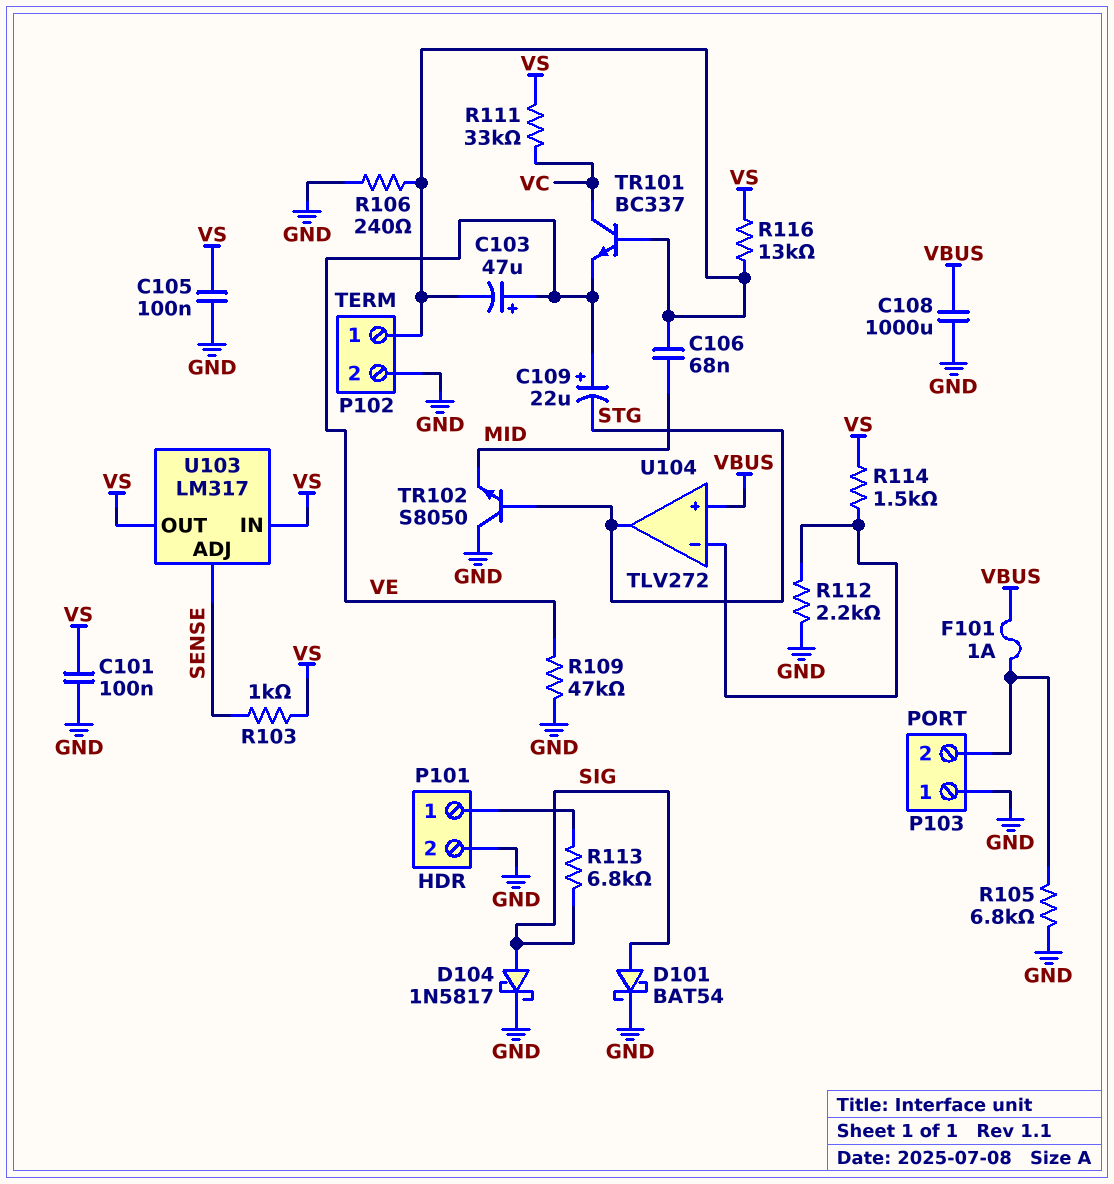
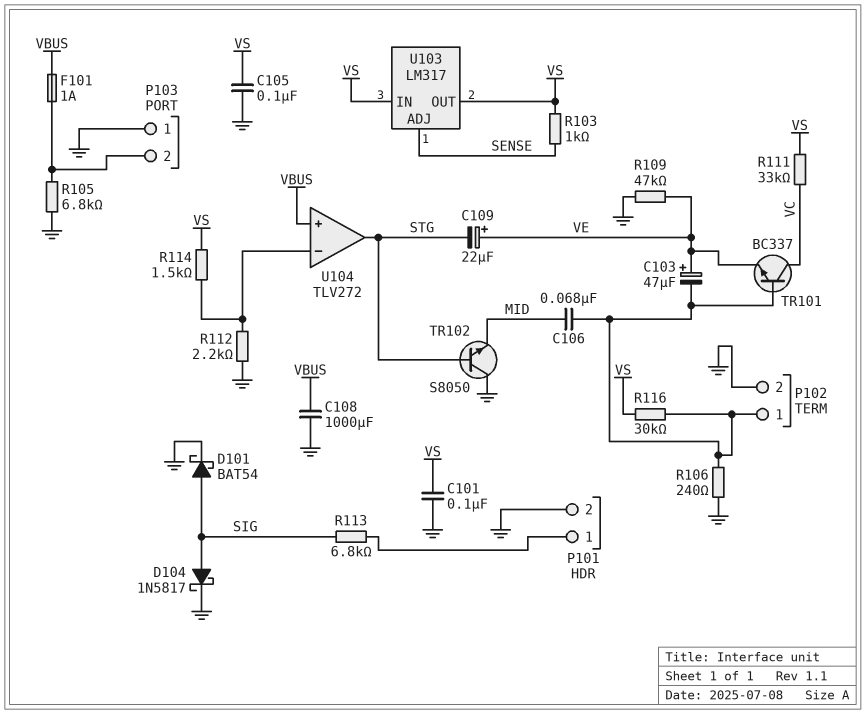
R116: 13k (P102/1, VS) -> 30k (P102/1, VS)

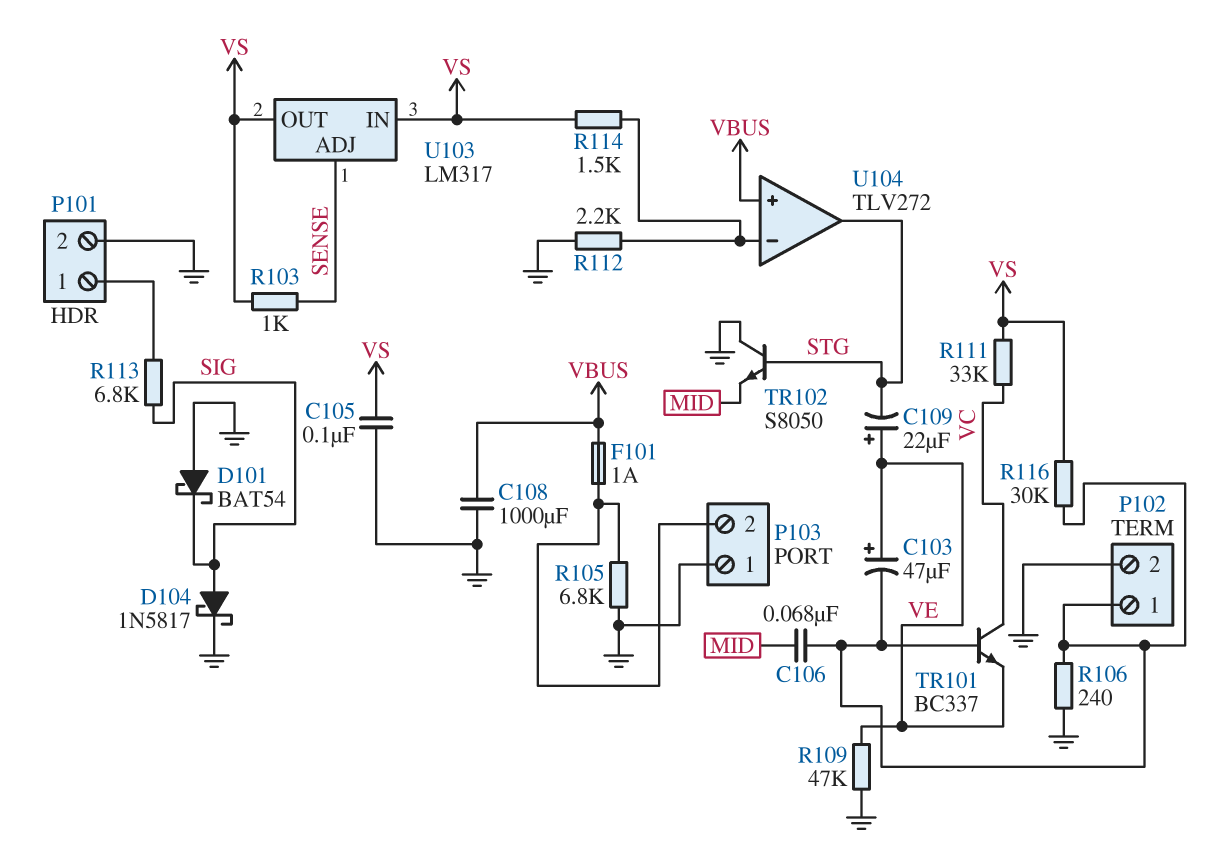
C101: 100nF (GND, VS) -> none
D101: schottky BAT54 (A SIG, K GND) -> schottky BAT54 (A GND, K SIG)

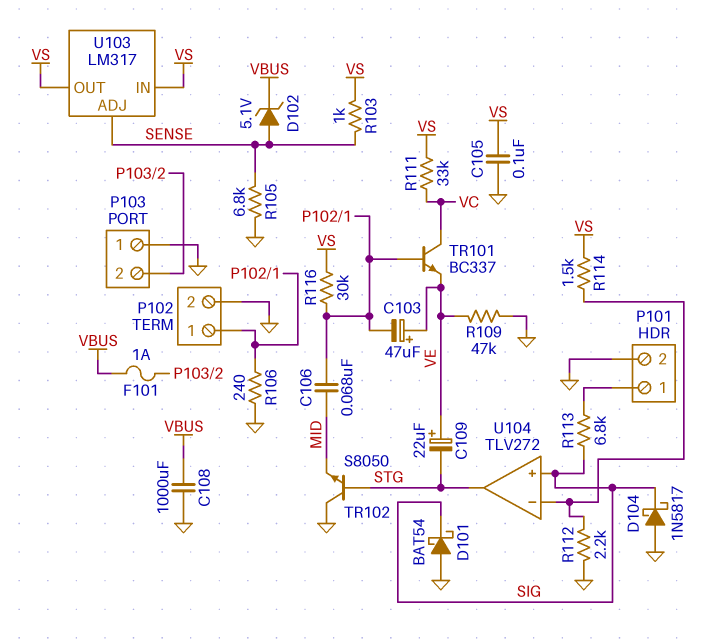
D102: none -> zener 5.1V (A SENSE, K VBUS)
D104: schottky 1N5817 (A SIG, K GND) -> schottky 1N5817 (A GND, K SIG)
R105: 6.8k (GND, P103/2) -> 6.8k (GND, SENSE)
U104 pin in+: VBUS -> SIG

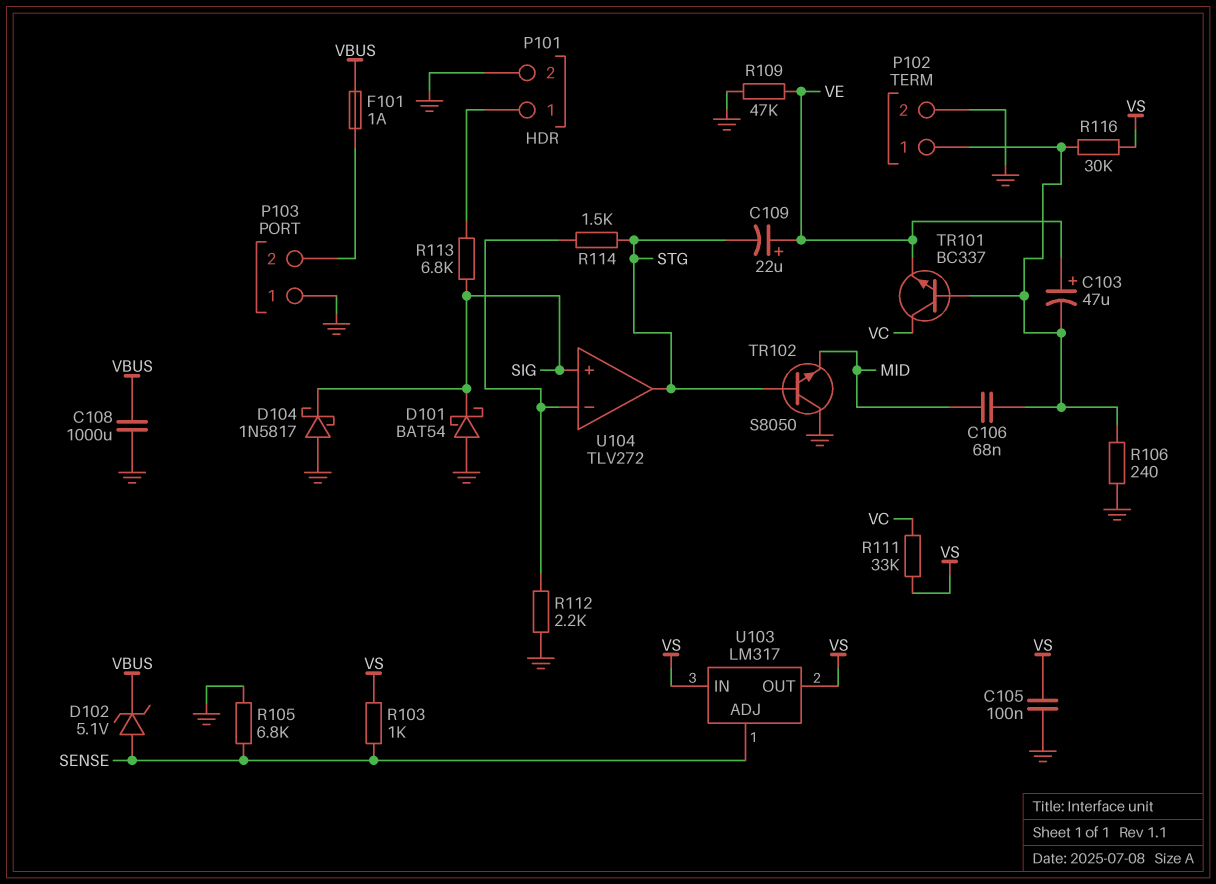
R114: 1.5k (U104/in-, VS) -> 1.5k (STG, U104/in-)

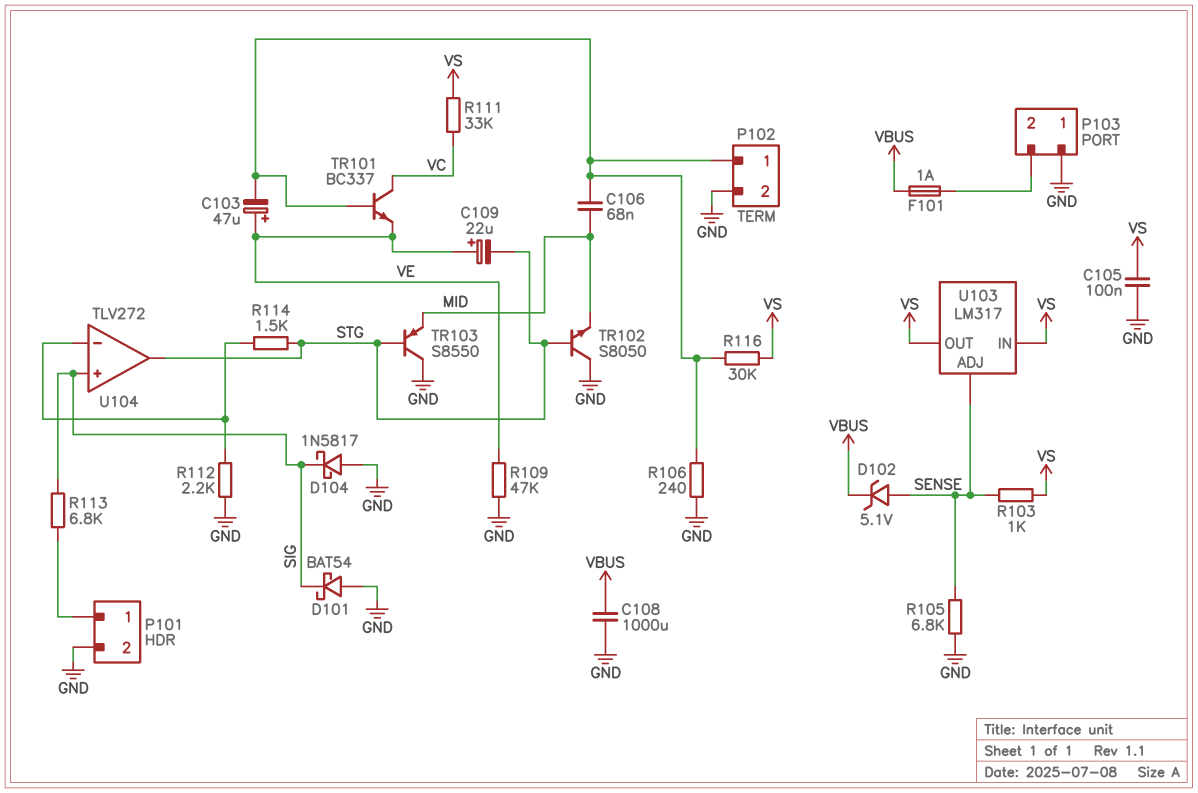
TR103: none -> PNP S8550 (B STG, C GND, E MID)

